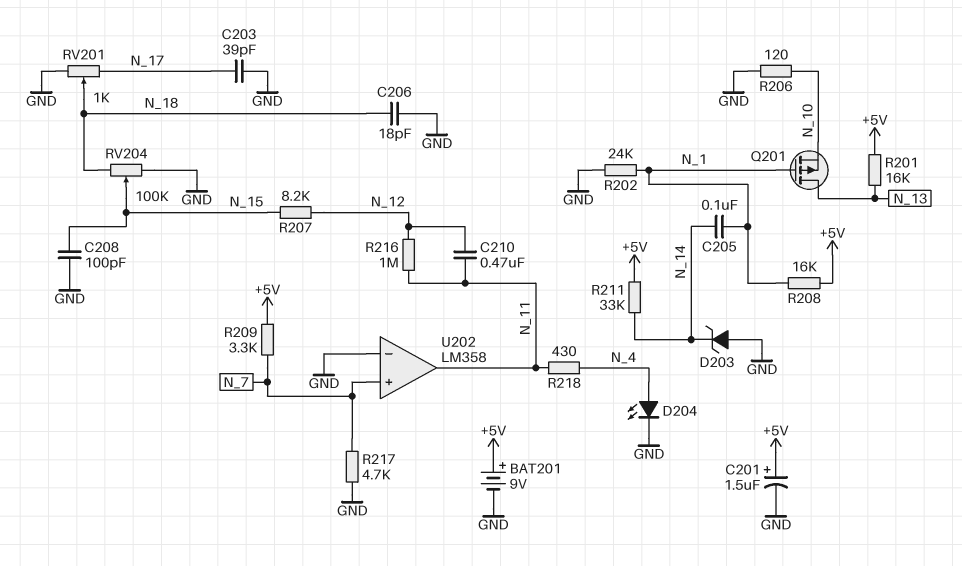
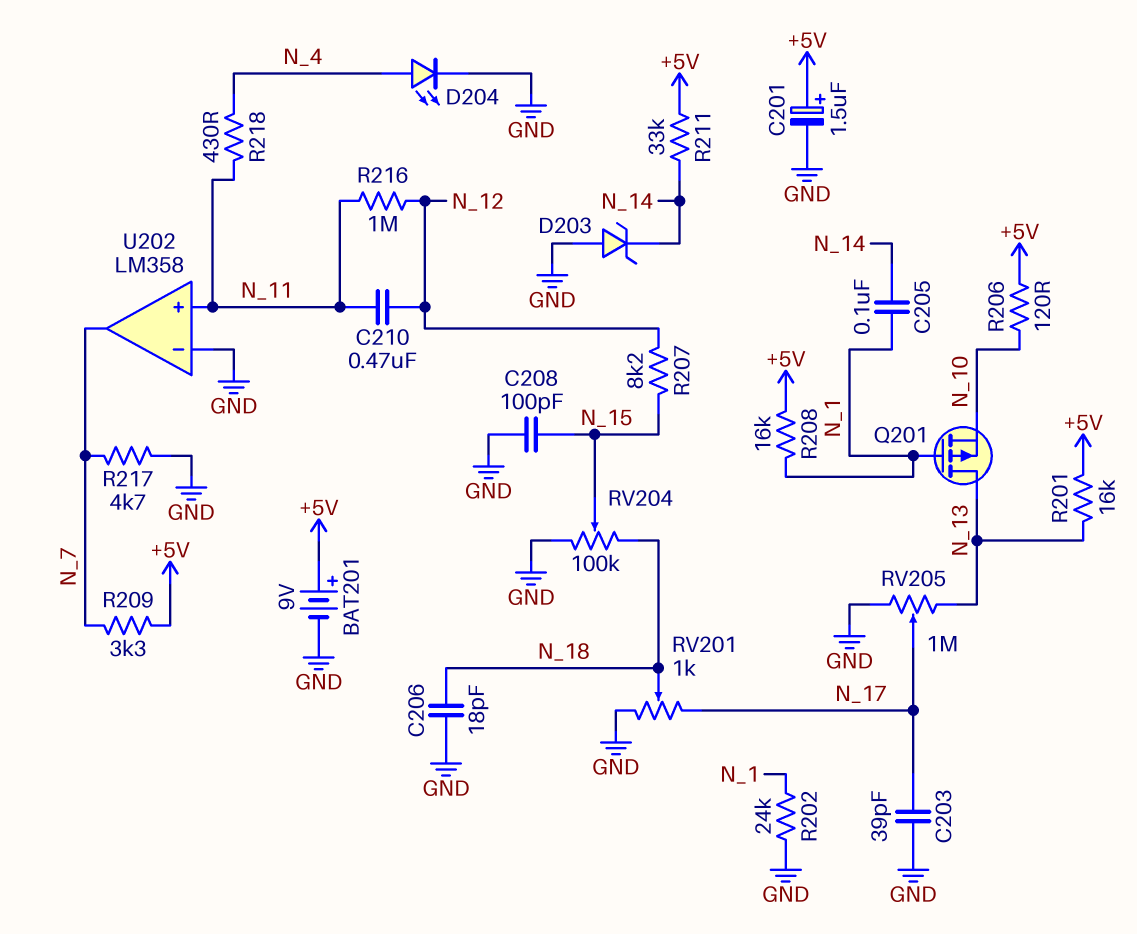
R206: 120 (GND, N_10) -> 120 (+5V, N_10)
RV205: none -> 1M (GND, N_13, wiper N_17)
U202 pin in+: N_7 -> N_11
U202 pin out: N_11 -> N_7

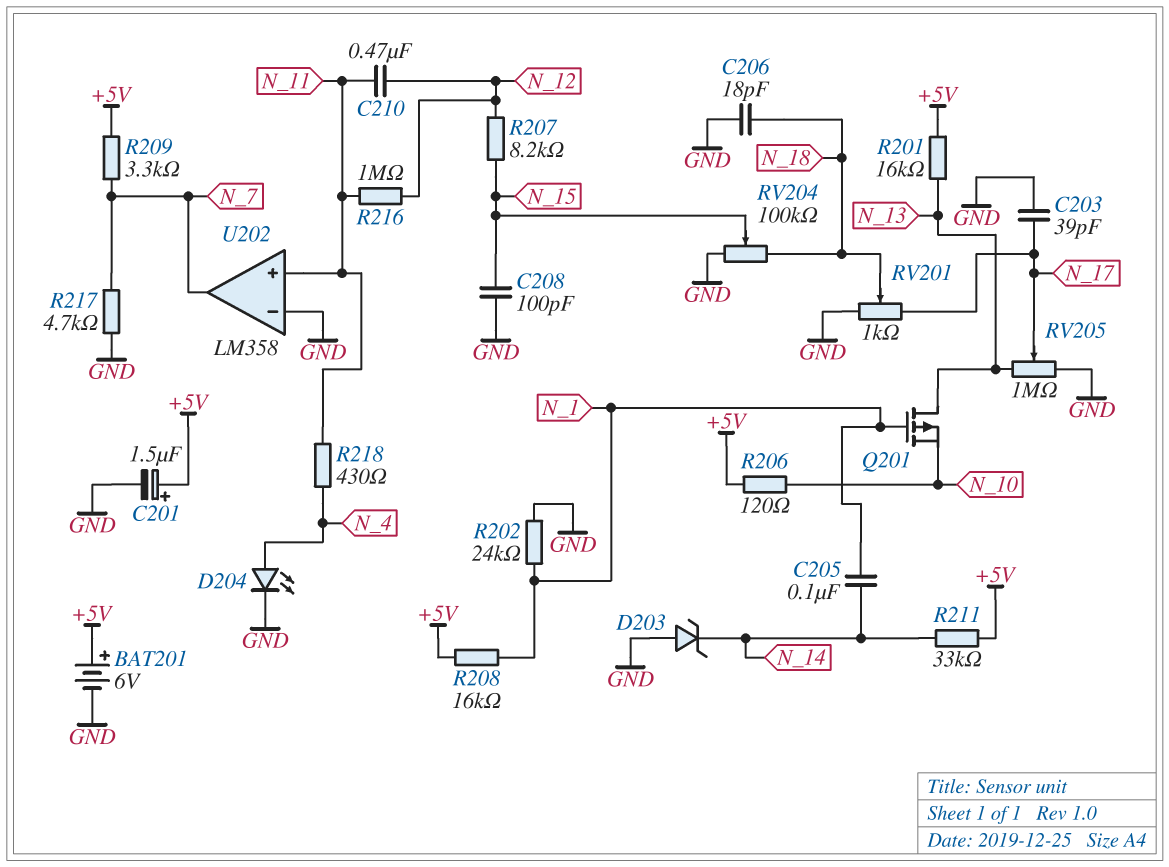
BAT201: 9V (plus +5V, minus GND) -> 6V (plus +5V, minus GND)

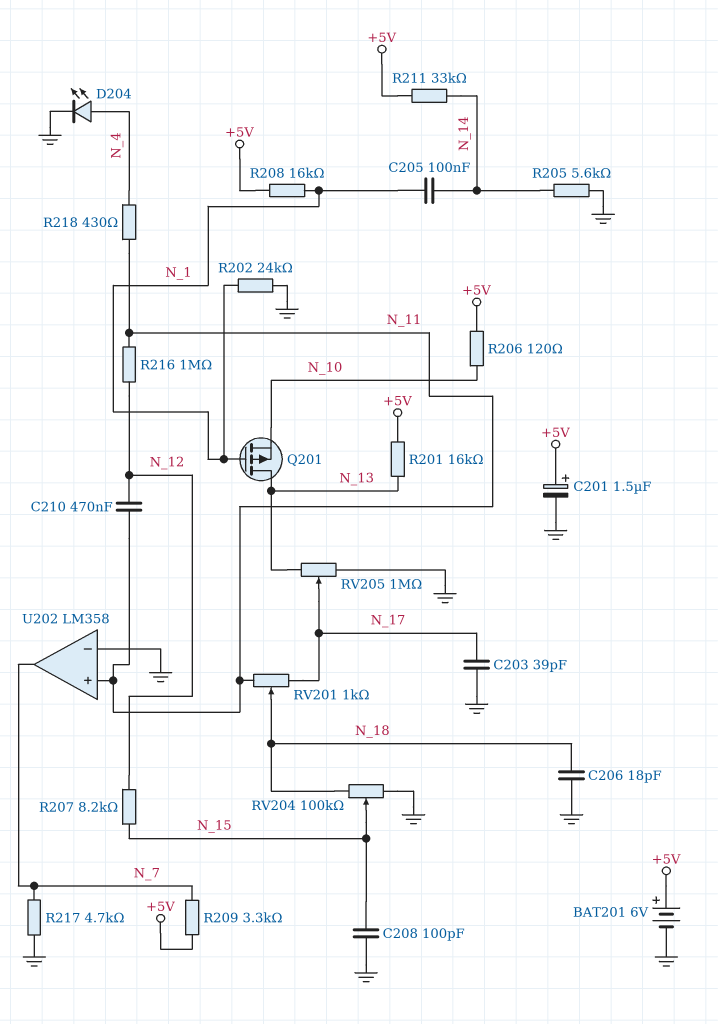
D203: zener (A GND, K N_14) -> none
R205: none -> 5.6k (GND, N_14)
RV201: 1k (GND, N_17, wiper N_18) -> 1k (N_11, N_17, wiper N_18)

